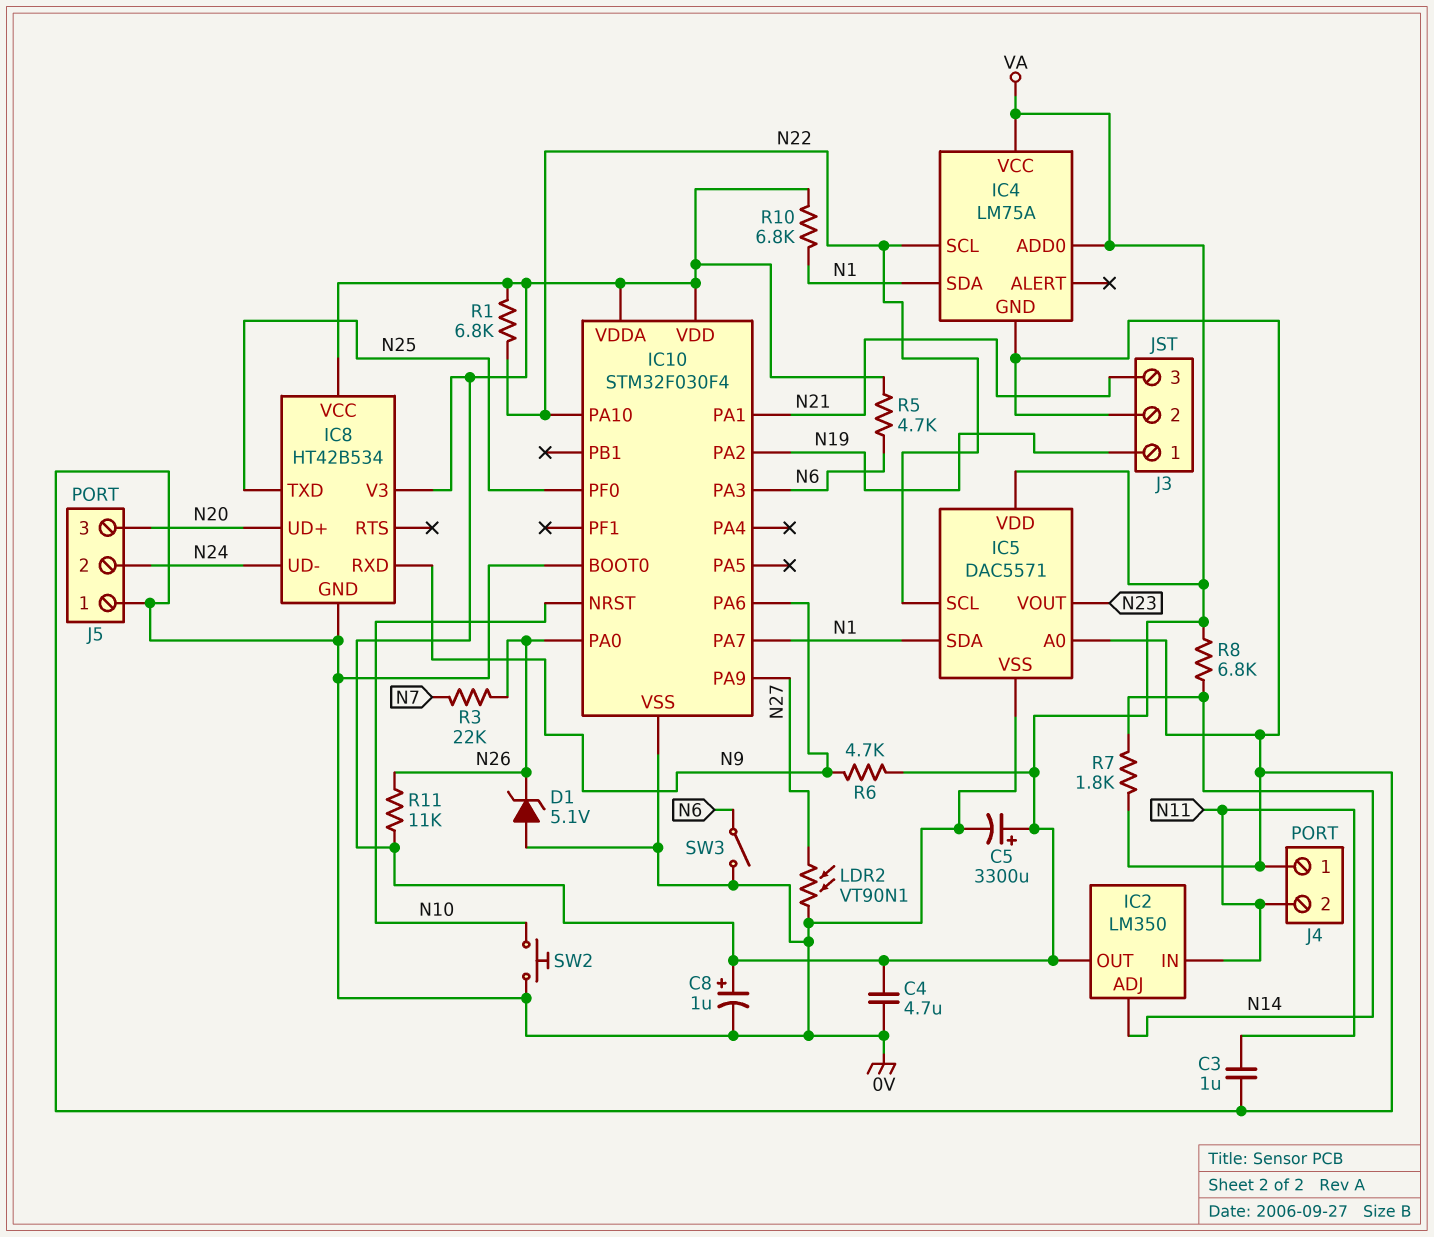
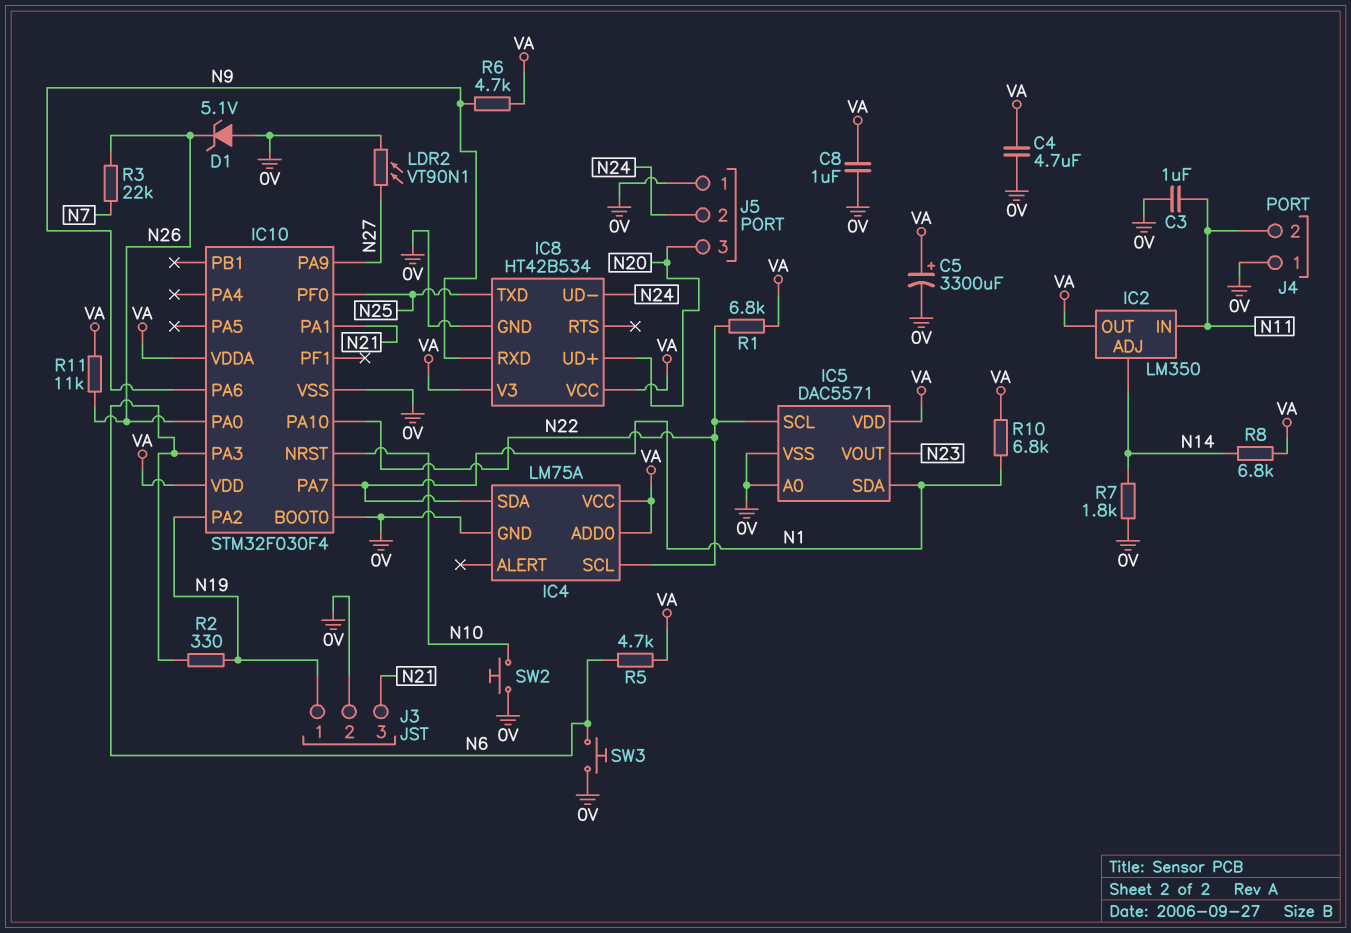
C8: 1uF (plus VA, minus 0V) -> 1uF (0V, VA)
R2: none -> 330 (N6, N19)
SW3: switch (0V, N6) -> button (0V, N6)

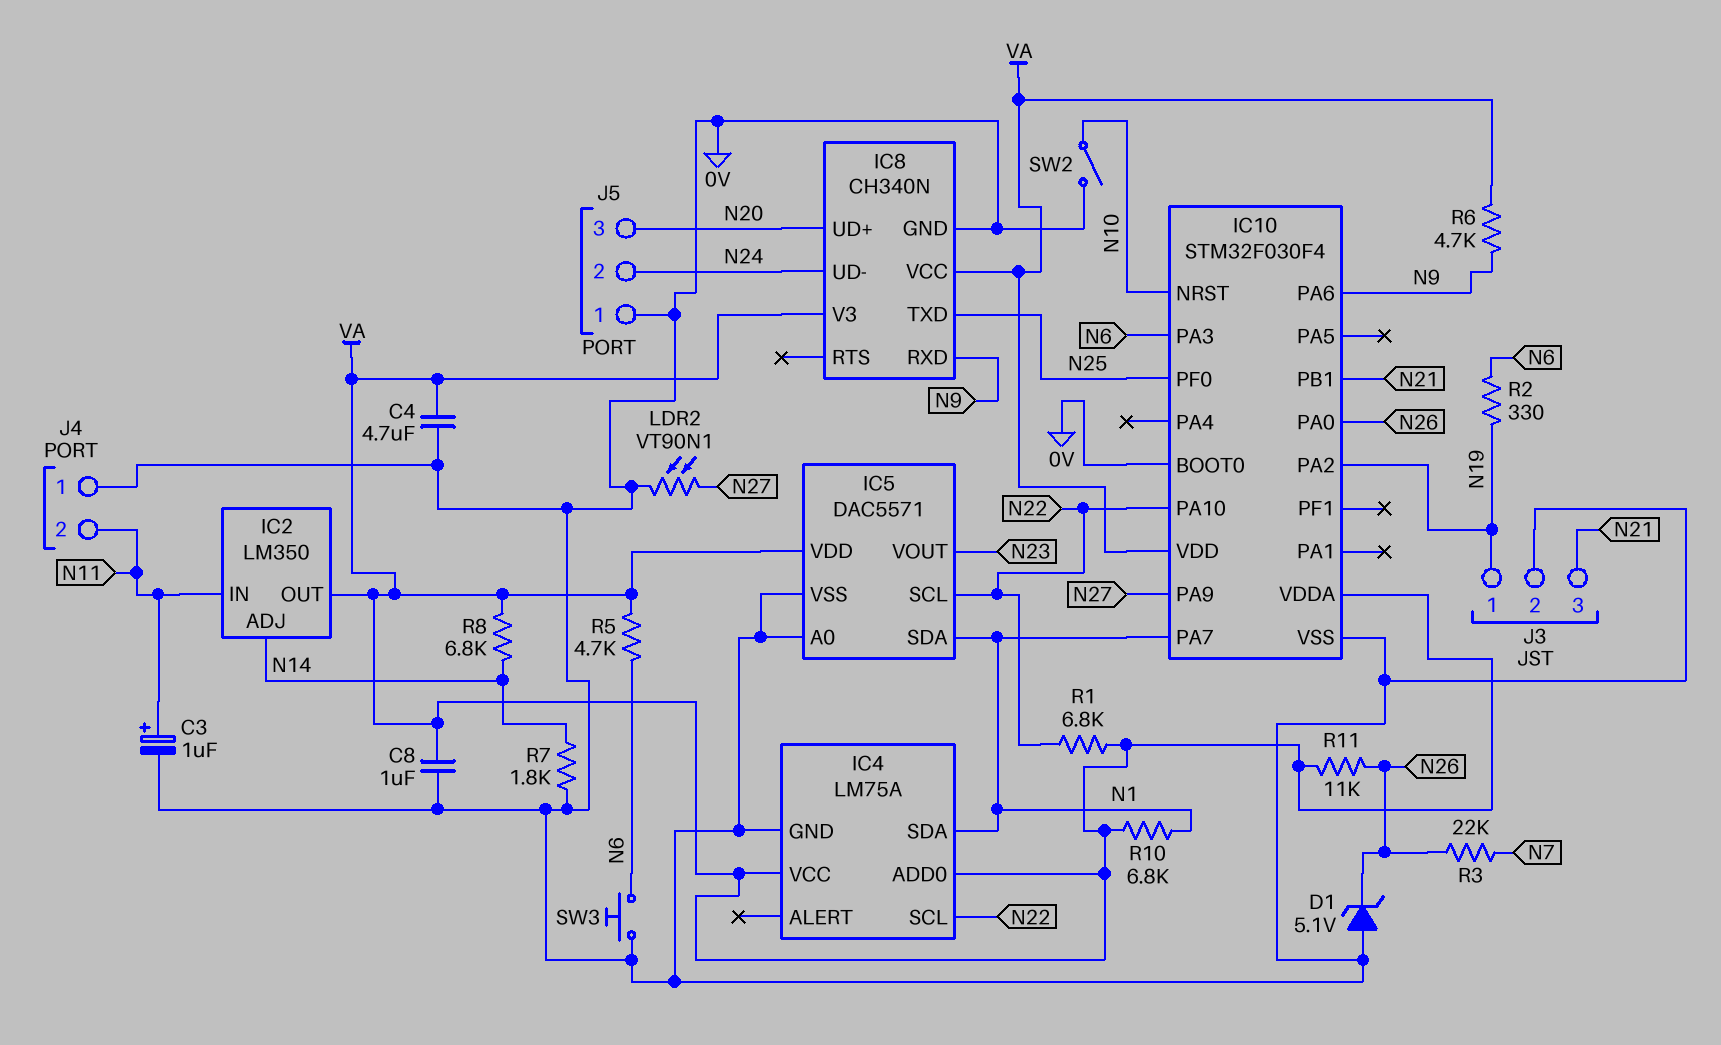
C3: 1uF (0V, N11) -> 1uF (plus N11, minus 0V)
C5: 3300uF (plus VA, minus 0V) -> none
IC8: HT42B534 -> CH340N
IC10 pin PA1: N21 -> none
IC10 pin PB1: none -> N21
SW2: button (0V, N10) -> switch (0V, N10)

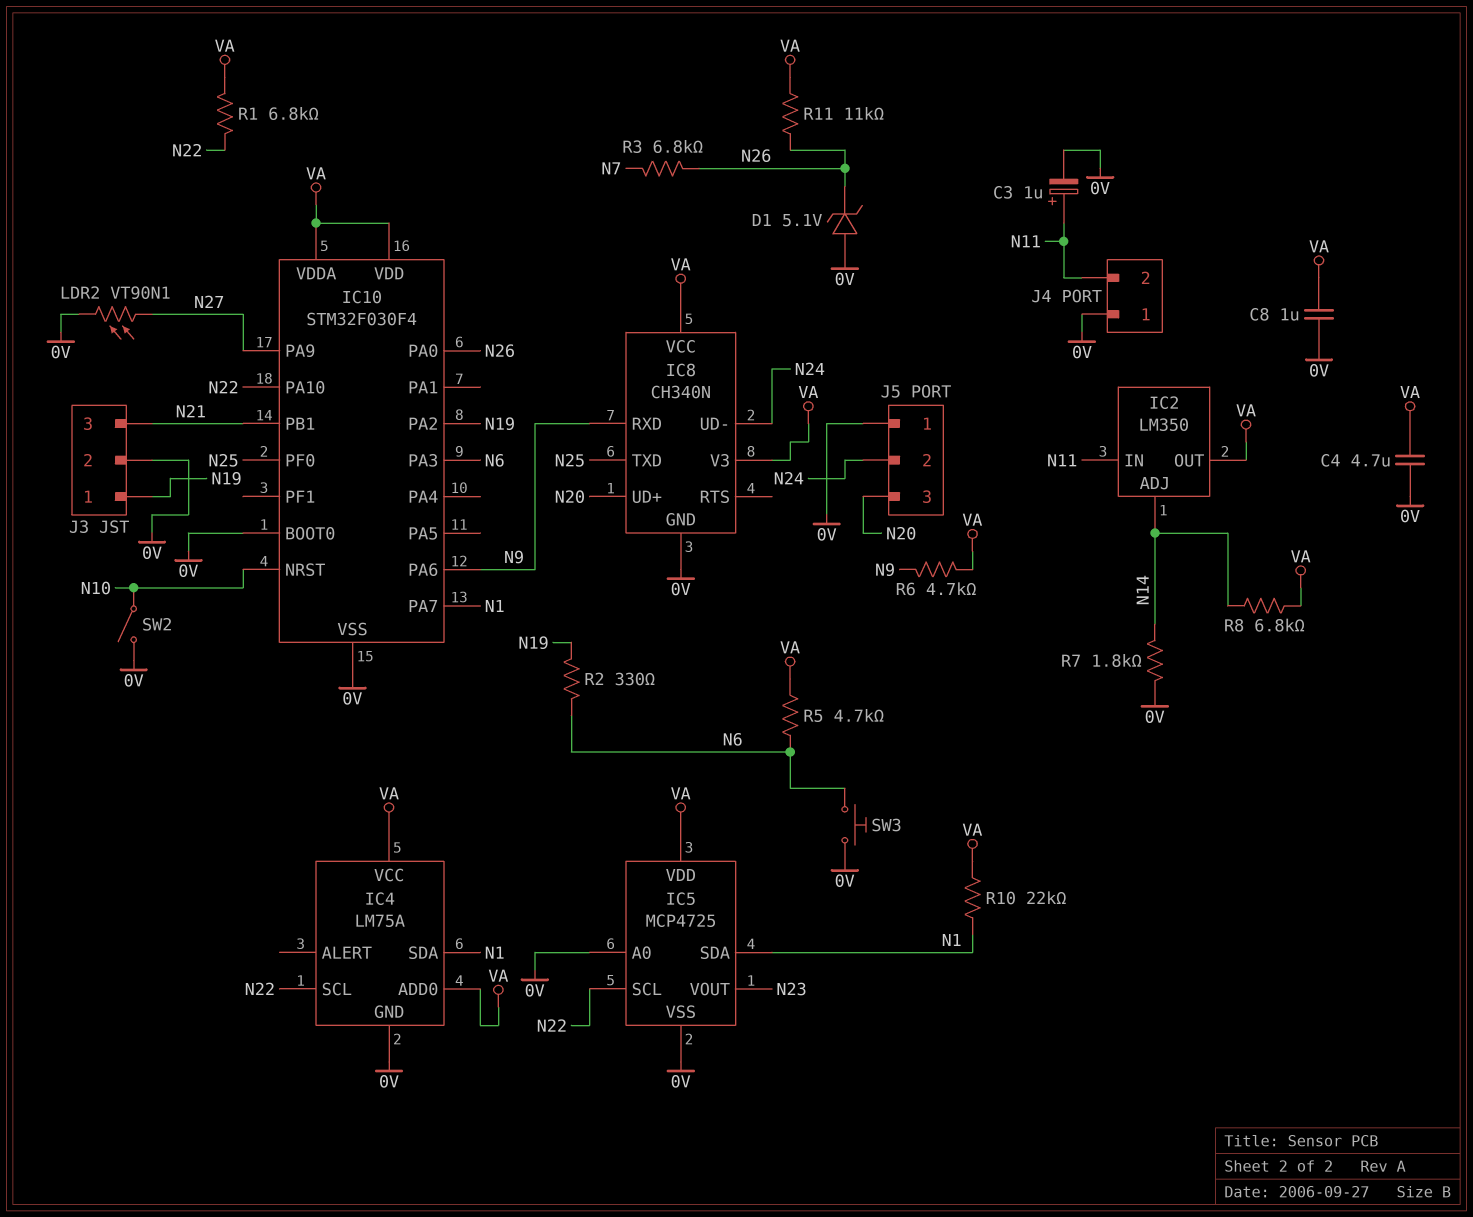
IC5: DAC5571 -> MCP4725
R3: 22k (N7, N26) -> 6.8k (N7, N26)
R10: 6.8k (N1, VA) -> 22k (N1, VA)

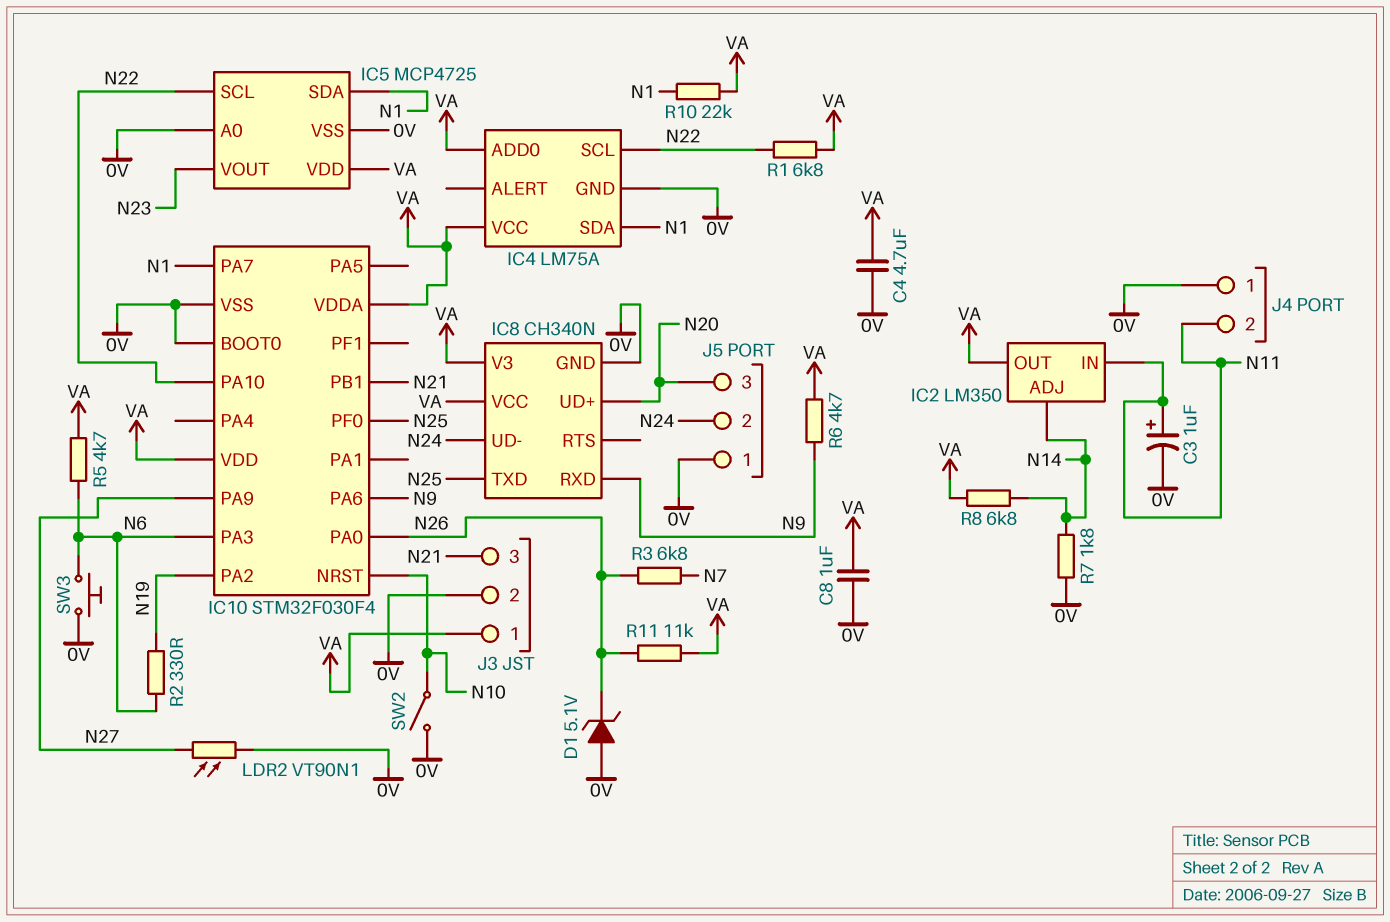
J3 pin 1: N19 -> VA

